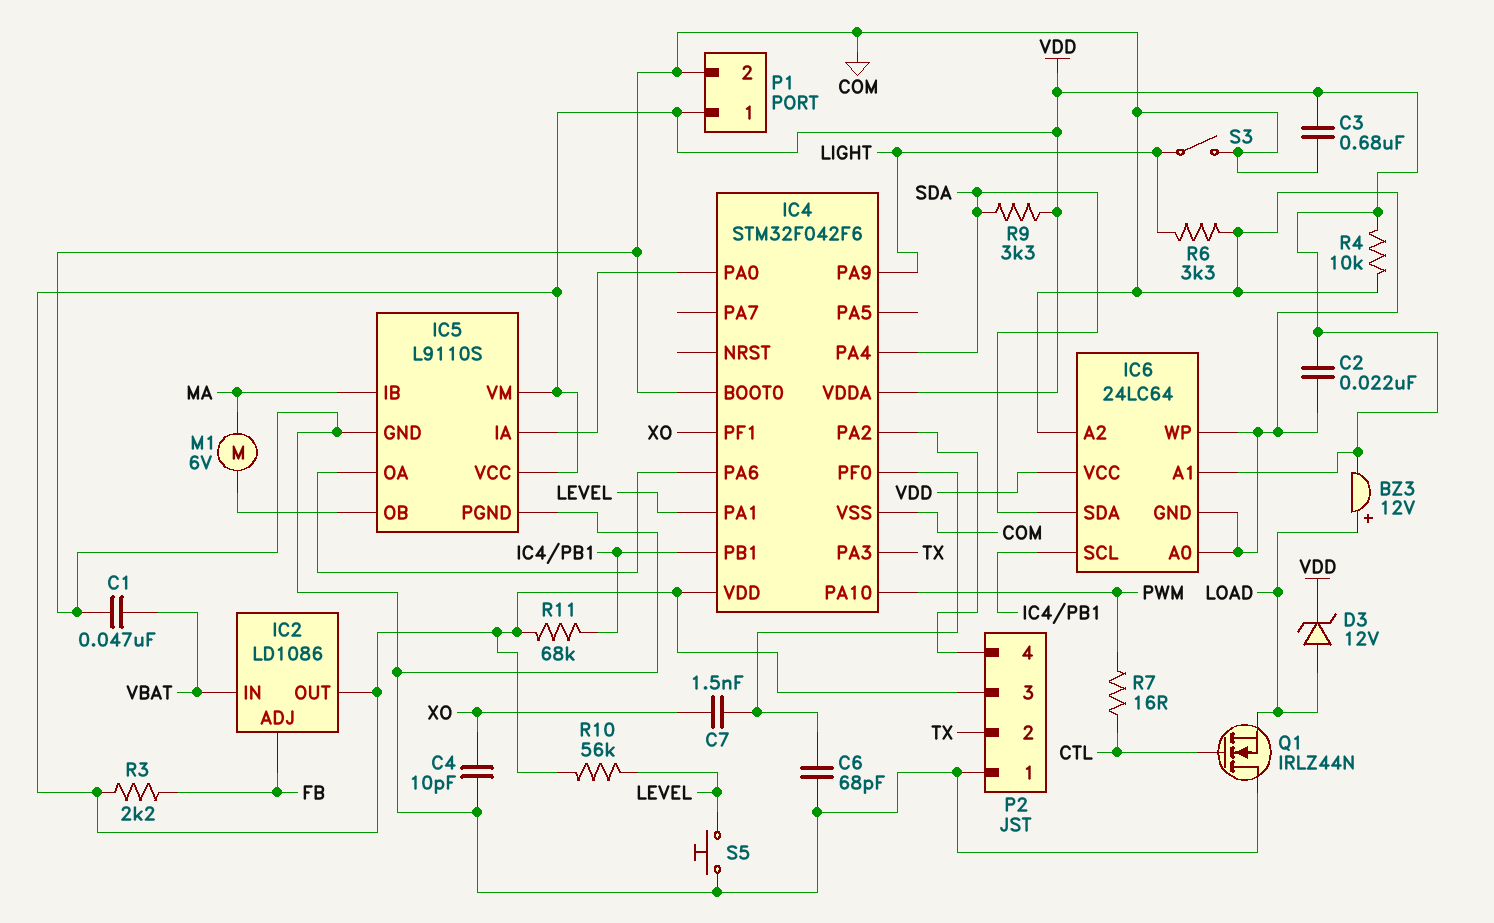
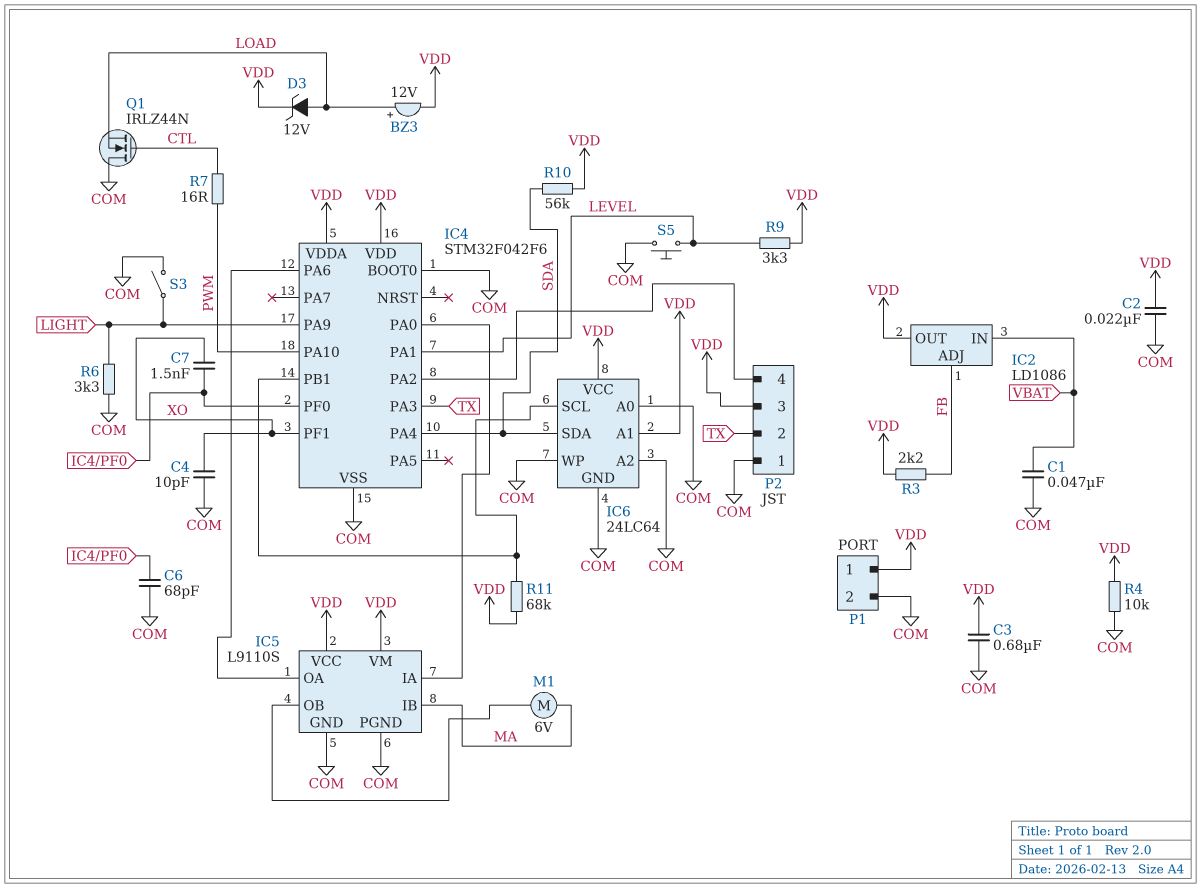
R9: 3.3k (SDA, VDD) -> 3.3k (LEVEL, VDD)
R10: 56k (LEVEL, VDD) -> 56k (SDA, VDD)

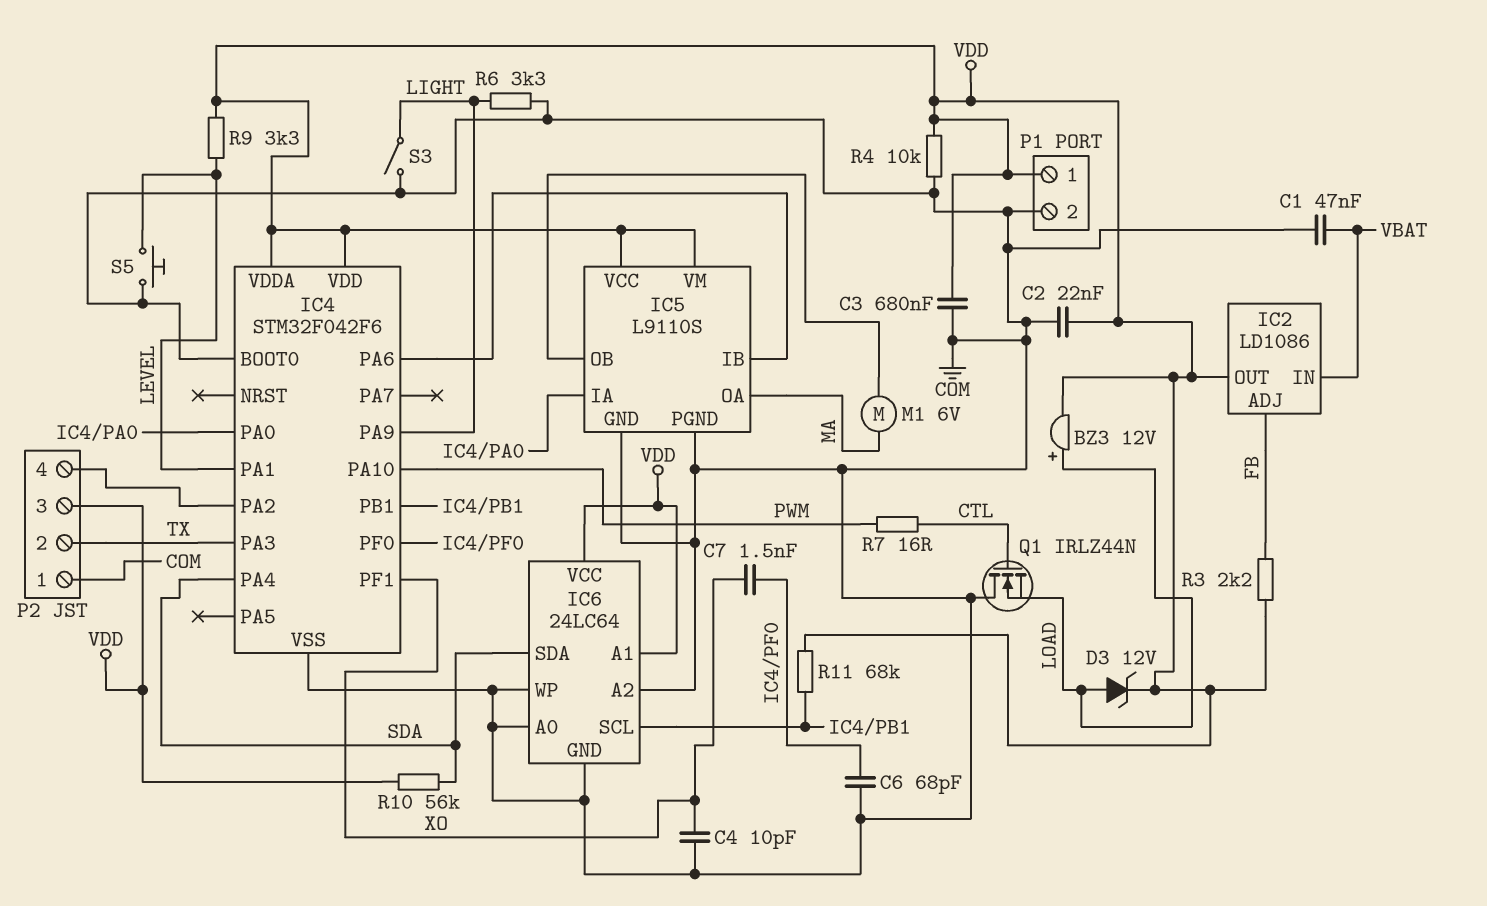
IC5 pin IB: MA -> IC4/PA6
IC5 pin OA: IC4/PA6 -> MA

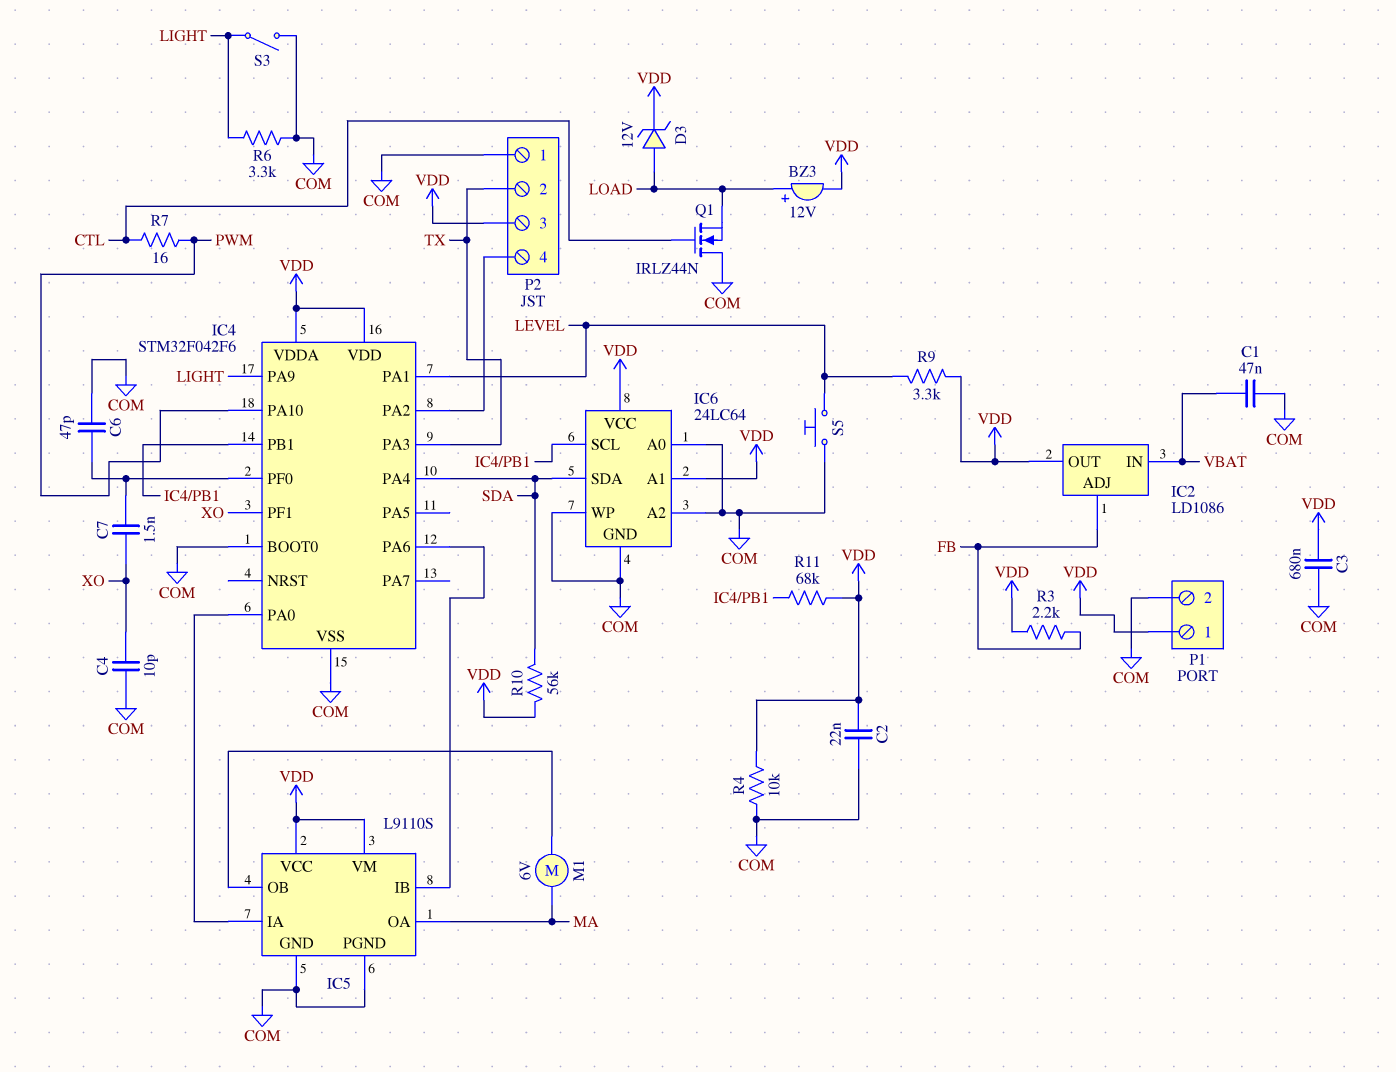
C6: 68pF (COM, IC4/PF0) -> 47pF (COM, IC4/PF0)

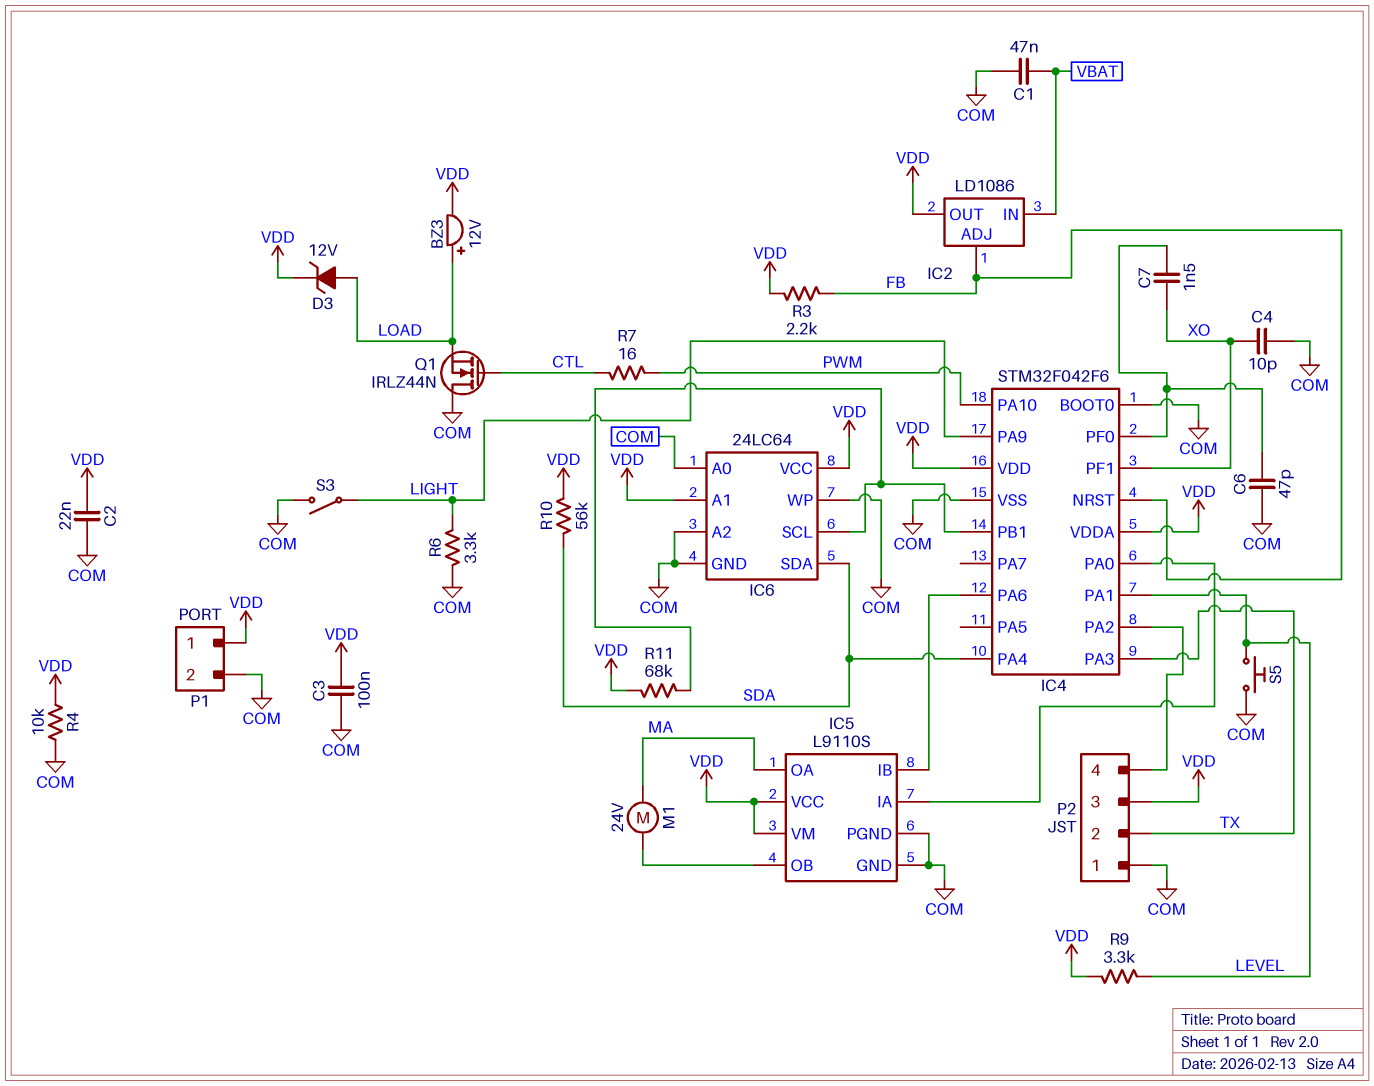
C3: 680nF (COM, VDD) -> 100nF (COM, VDD)
IC4 pin NRST: none -> FB
M1: motor 6V (IC5/OB, MA) -> motor 24V (IC5/OB, MA)

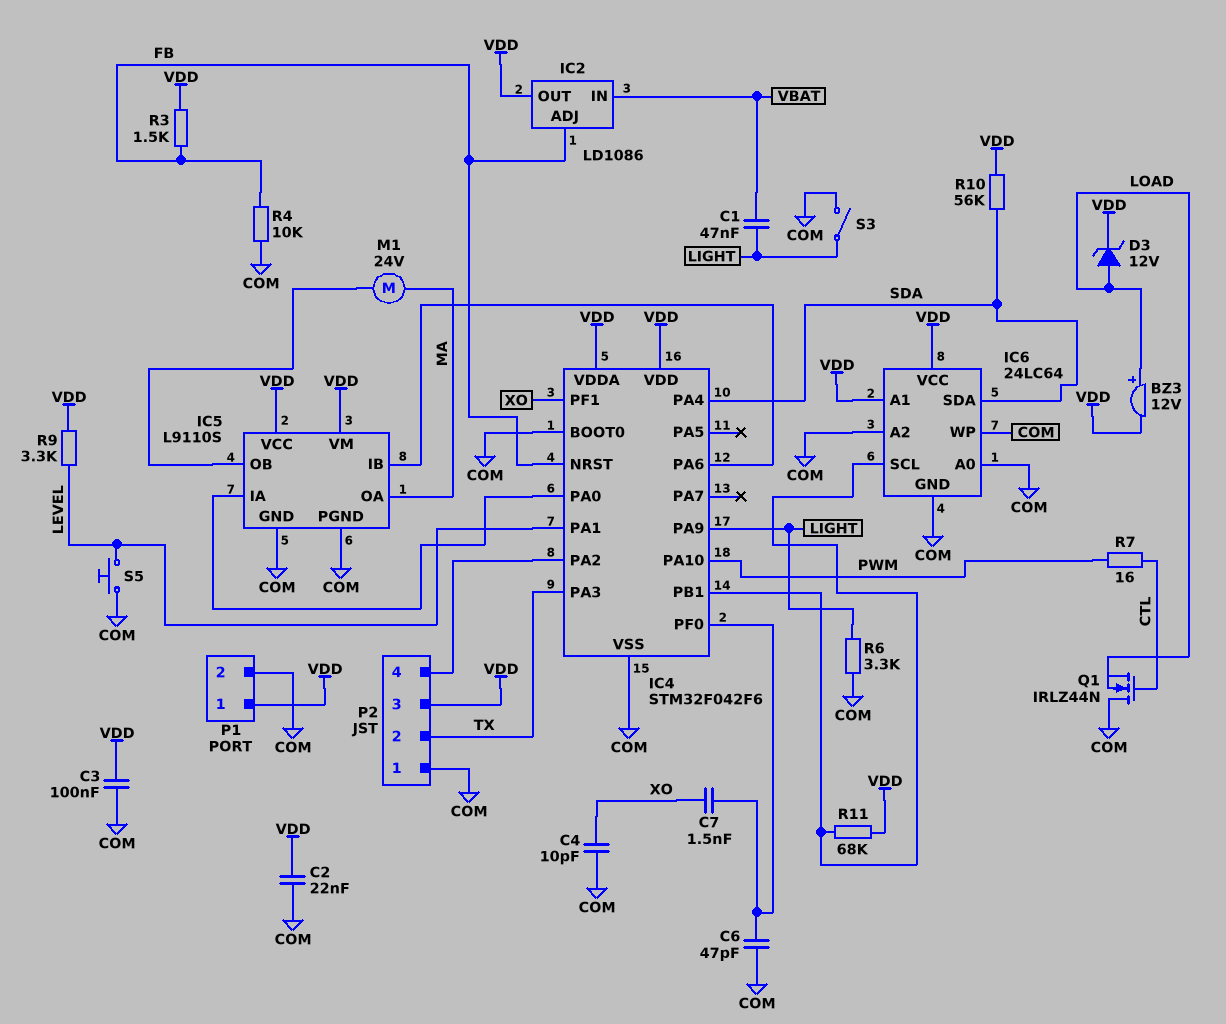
C1: 47nF (COM, VBAT) -> 47nF (LIGHT, VBAT)
R3: 2.2k (FB, VDD) -> 1.5k (FB, VDD)
R4: 10k (COM, VDD) -> 10k (COM, FB)

